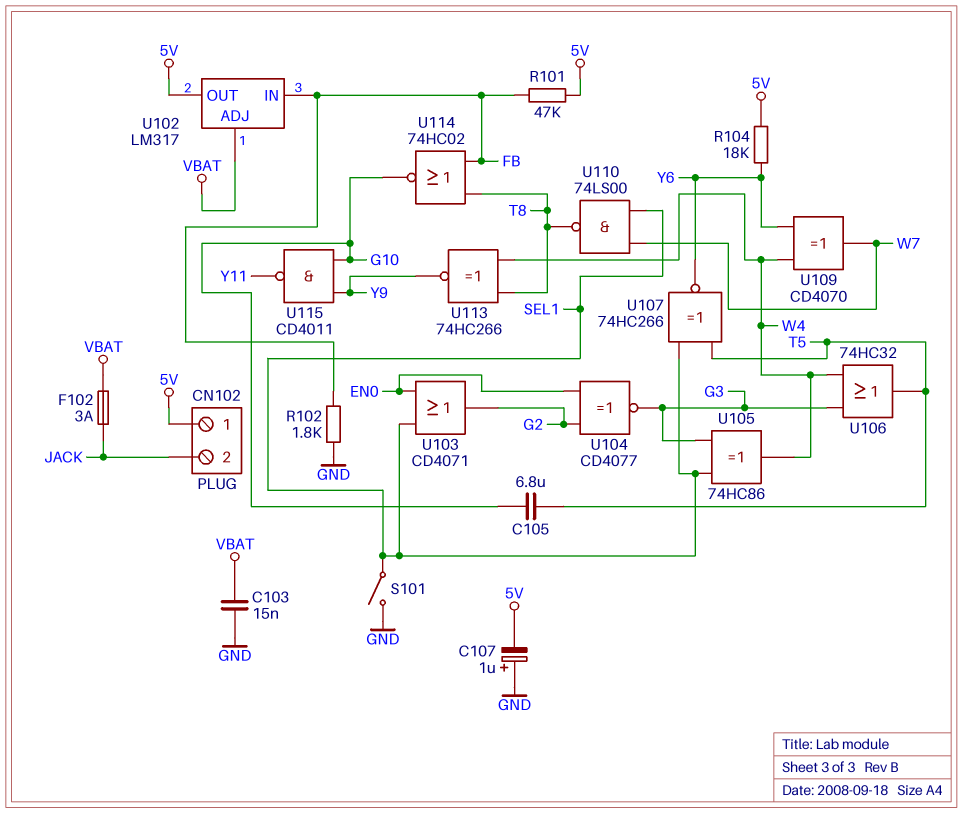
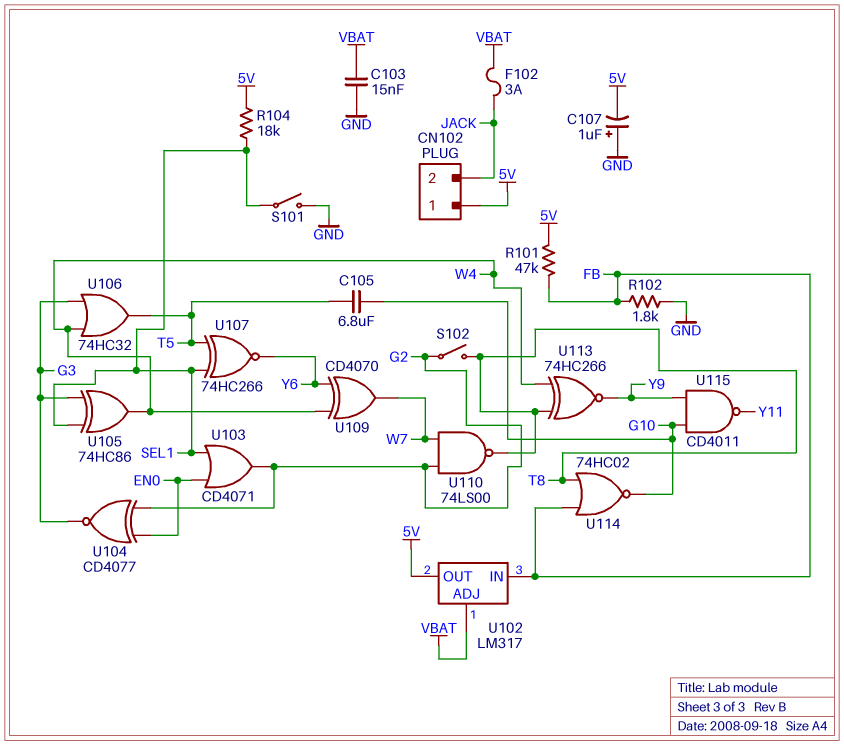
R104: 18k (5V, Y6) -> 18k (5V, SEL1)
S102: none -> switch (G2, T8)
U110: NAND 74LS00 (in SEL1, in W7, out T8) -> NAND 74LS00 (in G2, in W7, out T8)

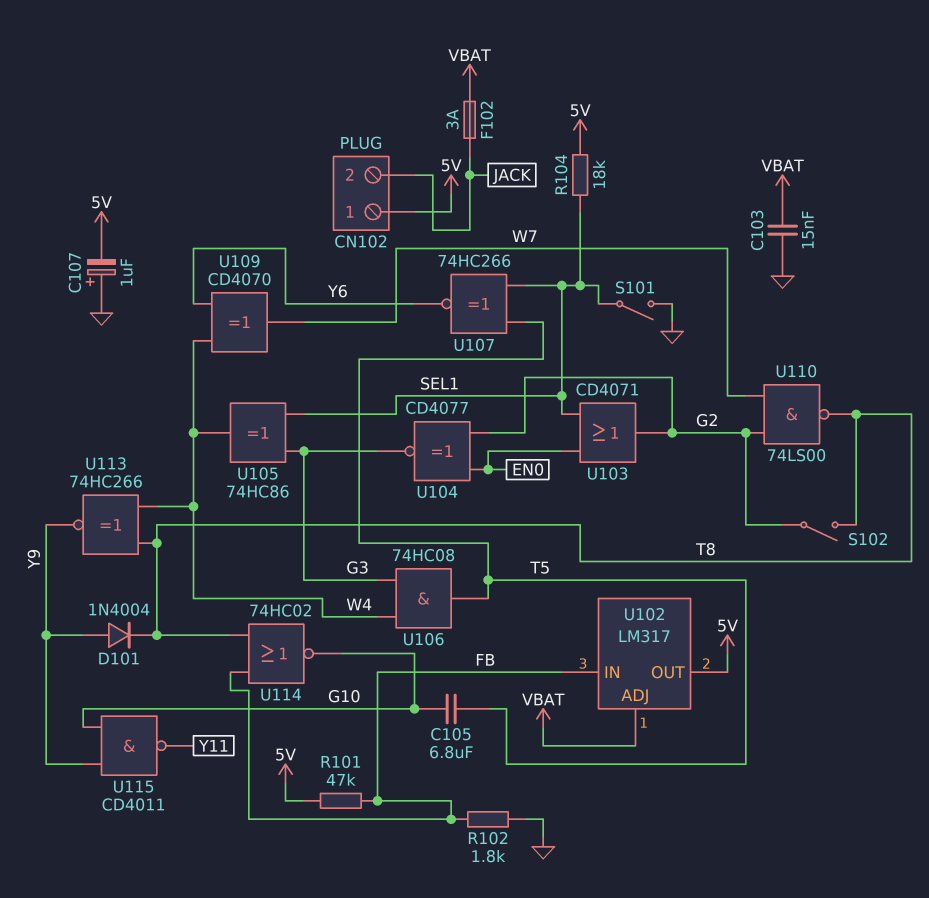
D101: none -> diode 1N4004 (A Y9, K T8)
U106: OR 74HC32 (in G3, in W4, out T5) -> AND 74HC08 (in G3, in W4, out T5)

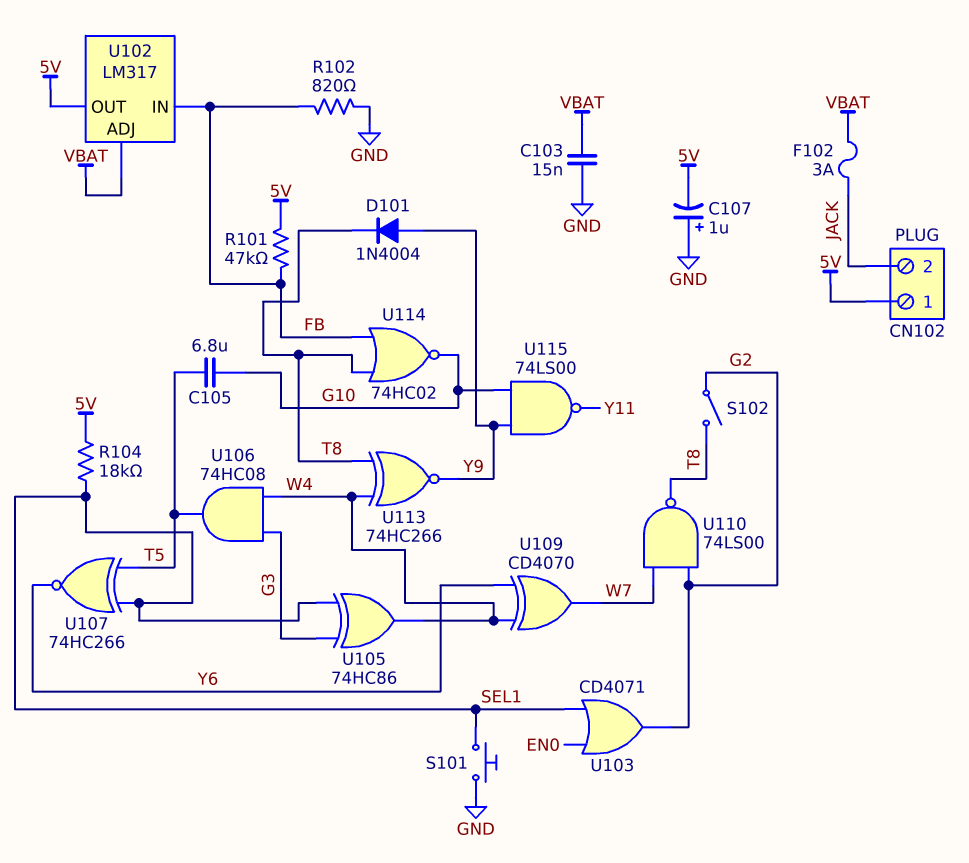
R102: 1.8k (FB, GND) -> 820 (FB, GND)
S101: switch (GND, SEL1) -> button (GND, SEL1)
U104: XNOR CD4077 (in EN0, in G2, out G3) -> none
U115: NAND CD4011 (in G10, in Y9, out Y11) -> NAND 74LS00 (in G10, in Y9, out Y11)

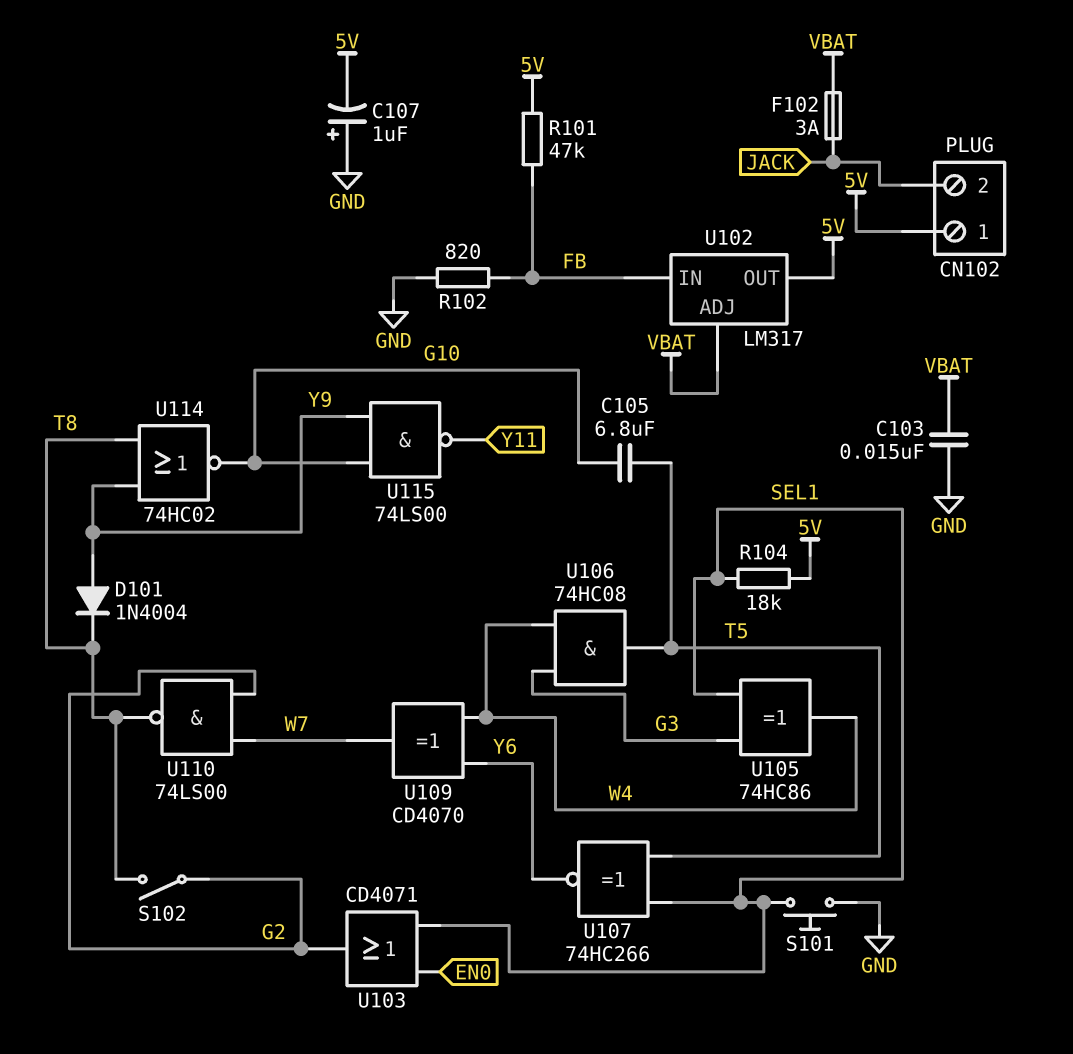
U113: XNOR 74HC266 (in T8, in W4, out Y9) -> none
U114: NOR 74HC02 (in FB, in T8, out G10) -> NOR 74HC02 (in T8, in Y9, out G10)

